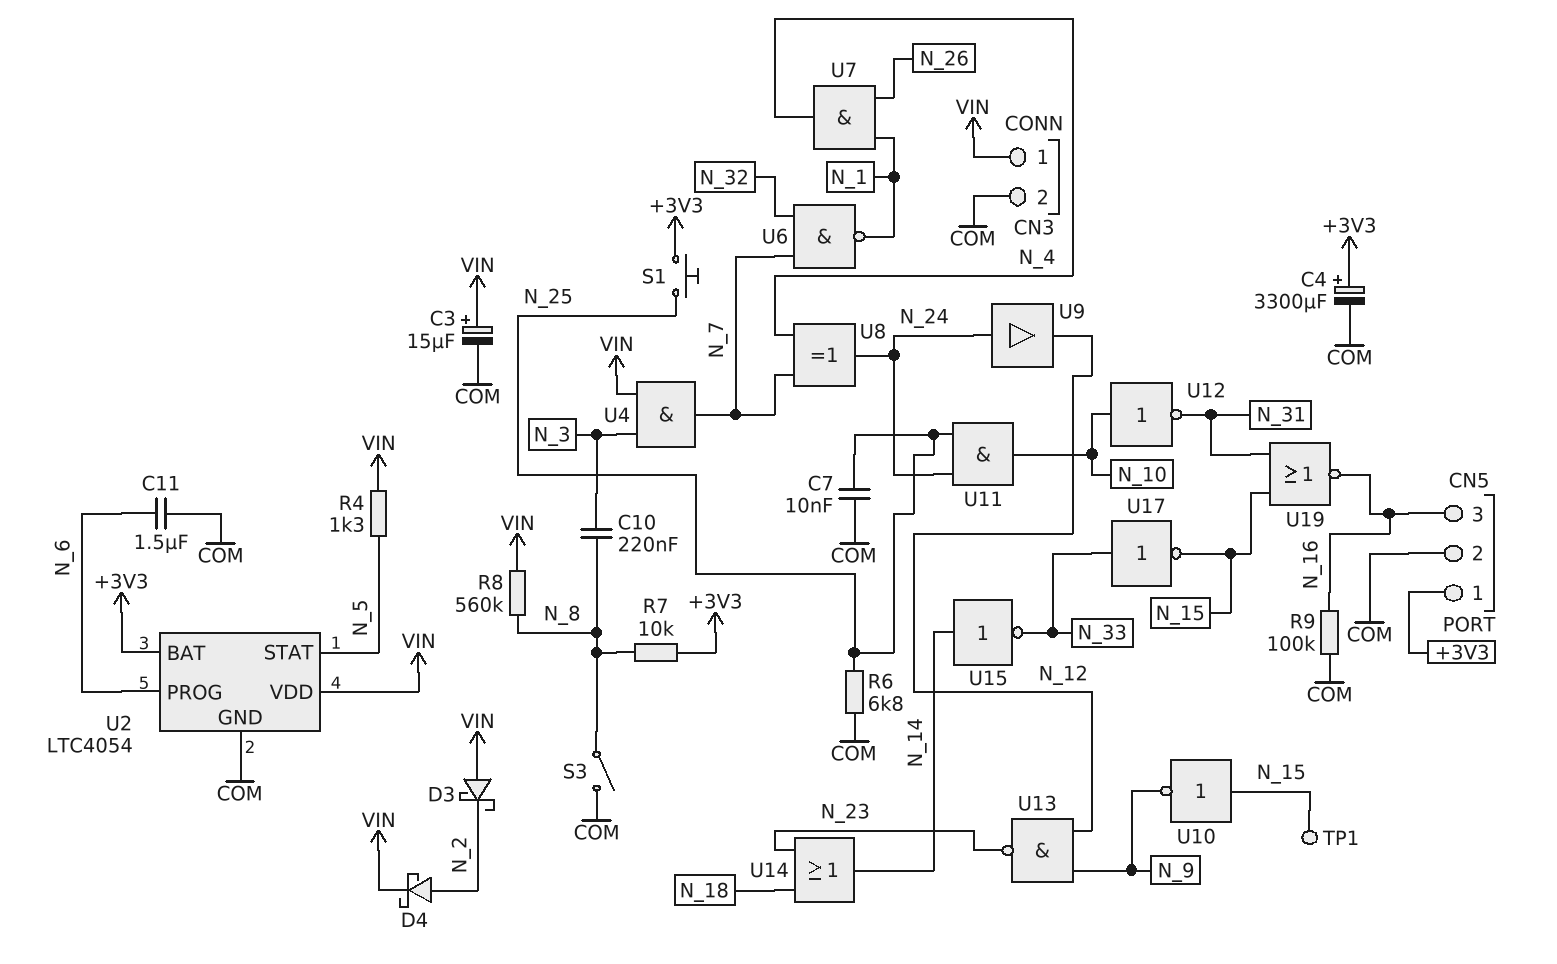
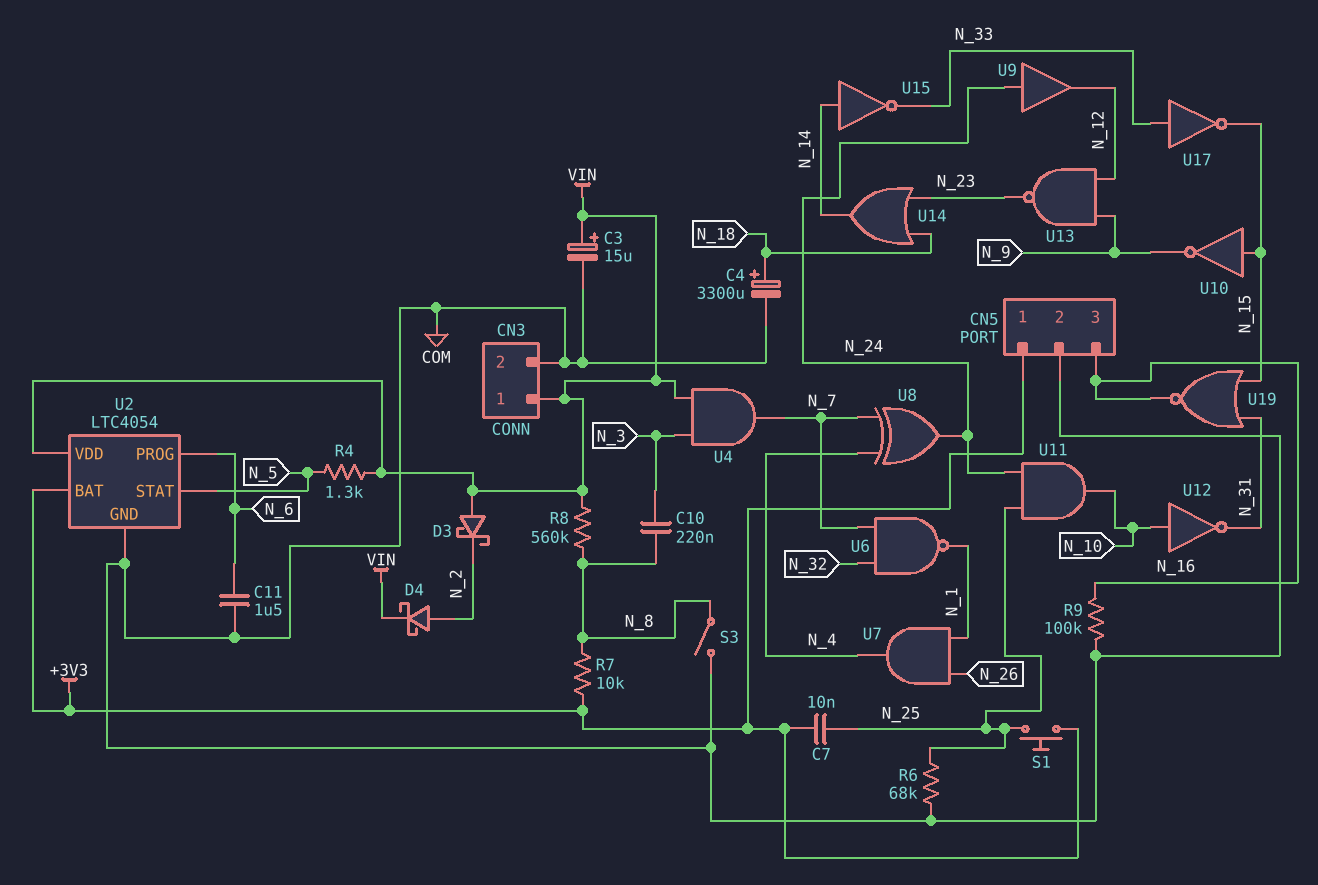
C4: 3300uF (plus +3V3, minus COM) -> 3300uF (plus N_18, minus COM)
C7: 10nF (COM, N_25) -> 10nF (+3V3, N_25)
R6: 6.8k (COM, N_25) -> 68k (COM, N_25)
TP1: test point (N_15) -> none

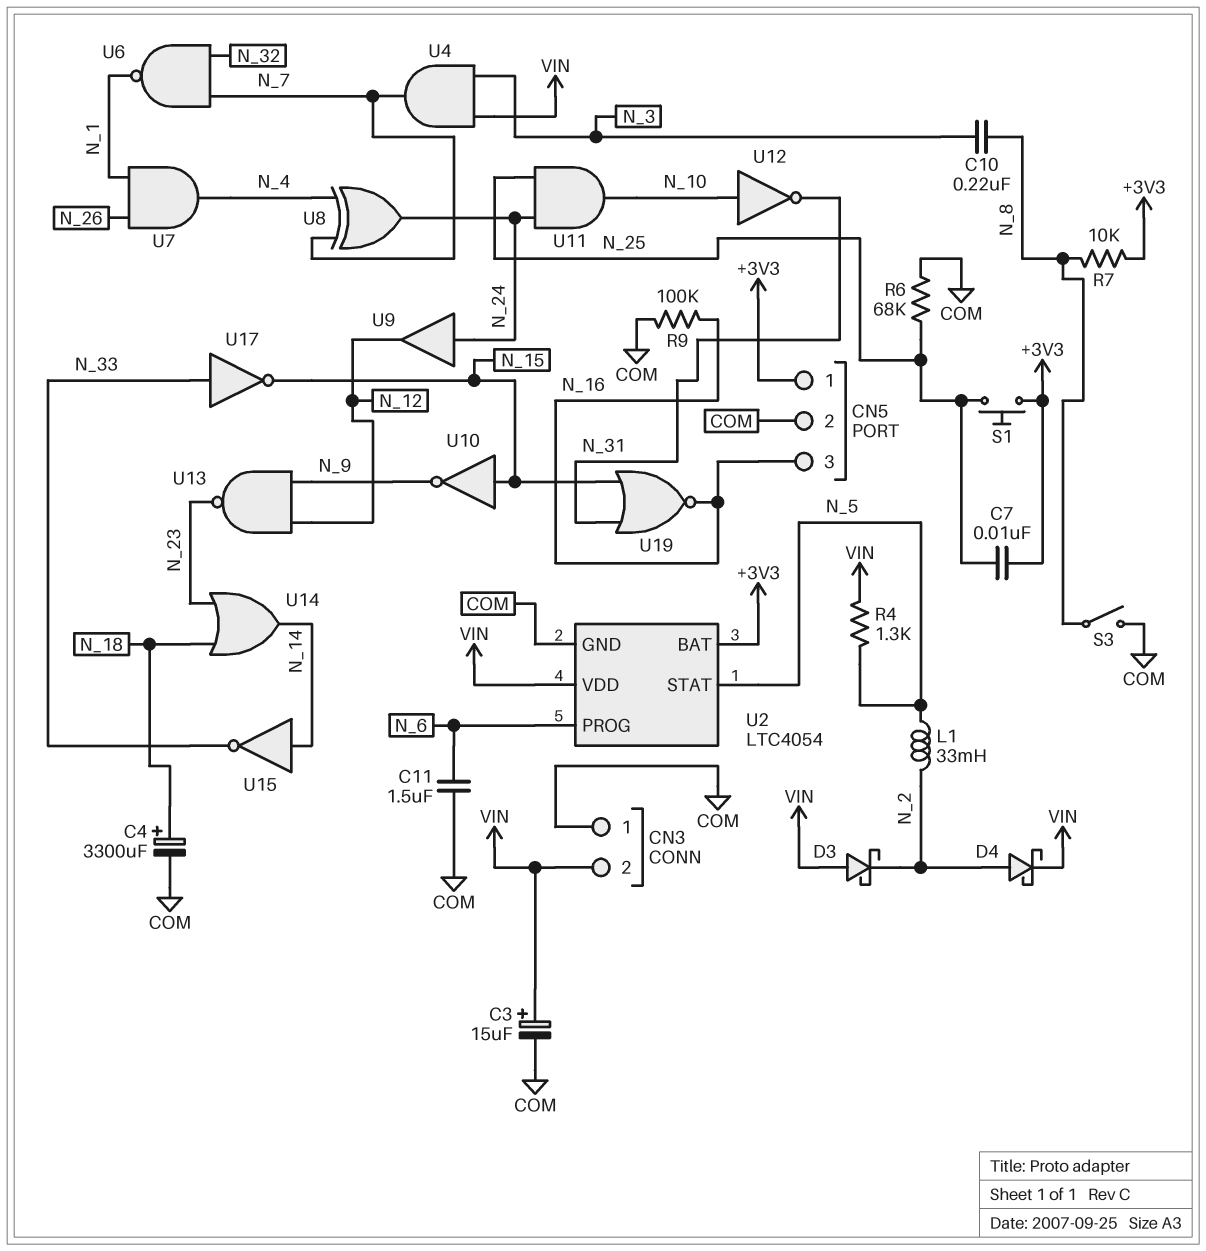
CN3 pin 1: VIN -> COM
CN3 pin 2: COM -> VIN
L1: none -> 33mH (N_2, N_5)
R8: 560k (N_8, VIN) -> none

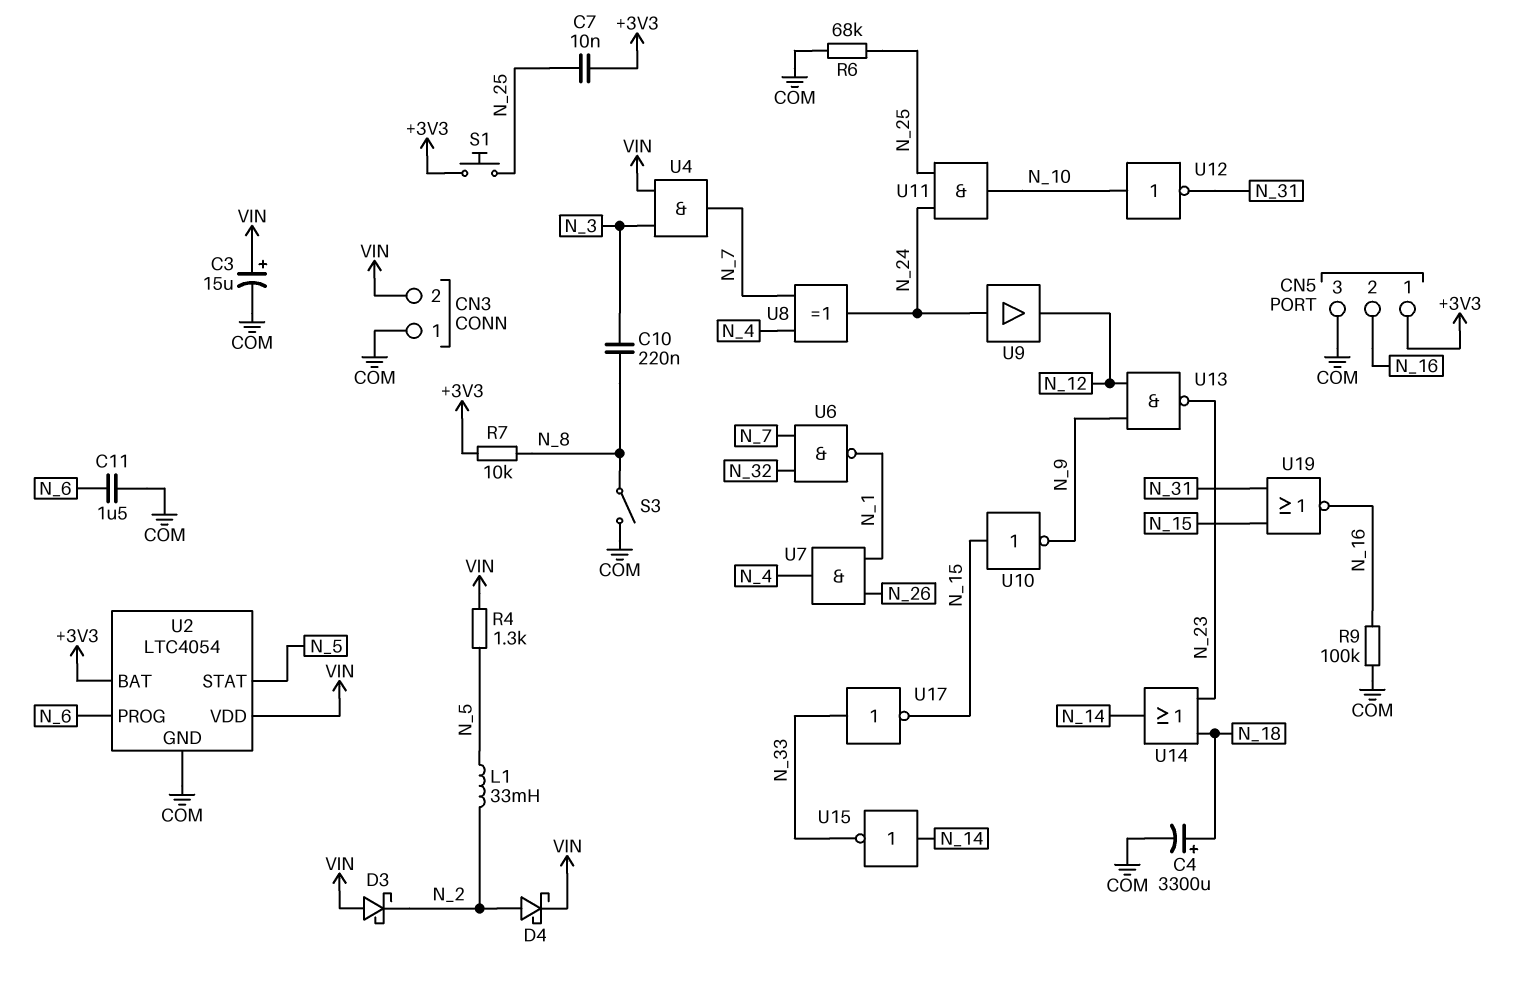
CN5 pin 2: COM -> N_16
CN5 pin 3: N_16 -> COM

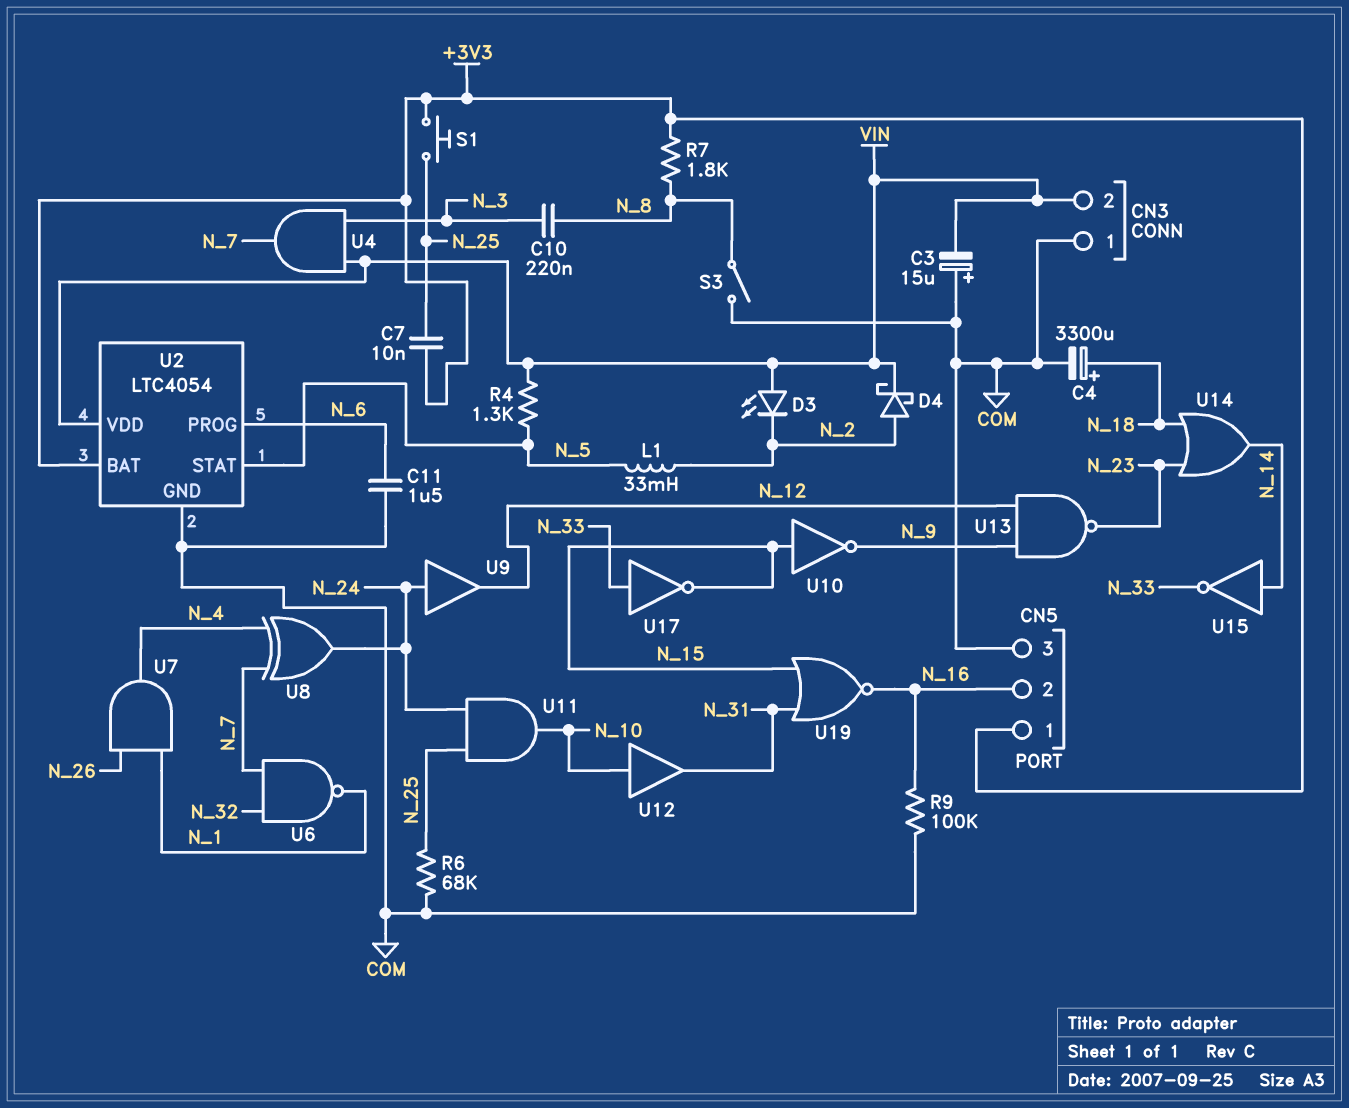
C3: 15uF (plus VIN, minus COM) -> 15uF (plus COM, minus VIN)
D3: schottky (A VIN, K N_2) -> LED (A VIN, K N_2)
R7: 10k (+3V3, N_8) -> 1.8k (+3V3, N_8)
U12: NOT (in N_10, out N_31) -> buffer (in N_10, out N_31)

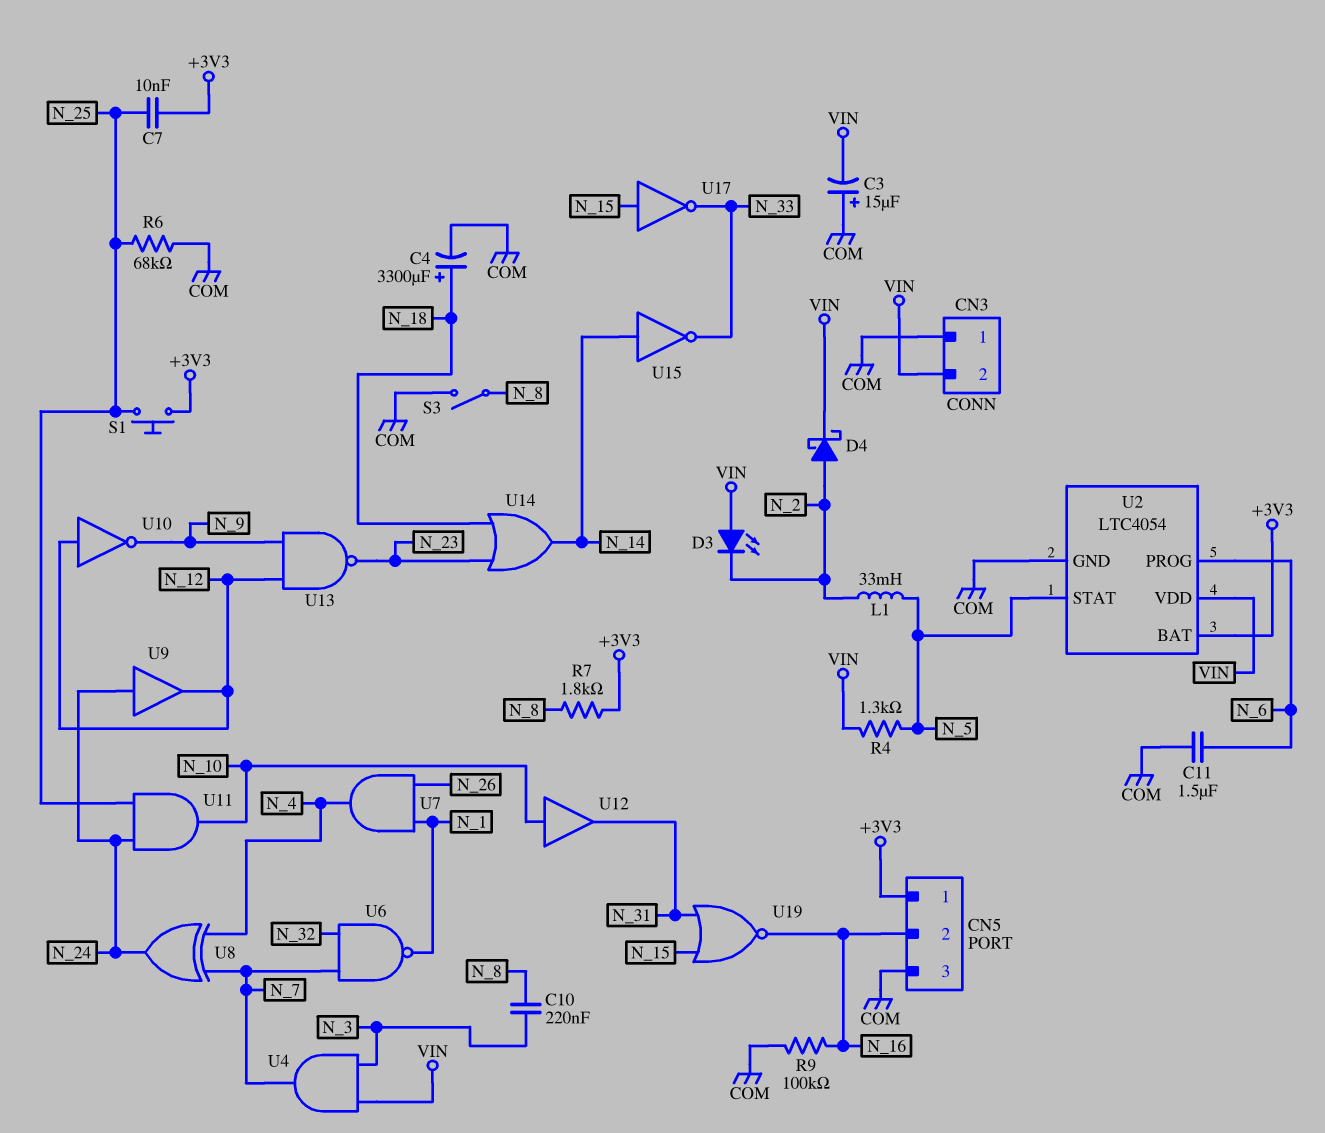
U10: NOT (in N_15, out N_9) -> NOT (in N_12, out N_9)
U17: NOT (in N_33, out N_15) -> NOT (in N_15, out N_33)

